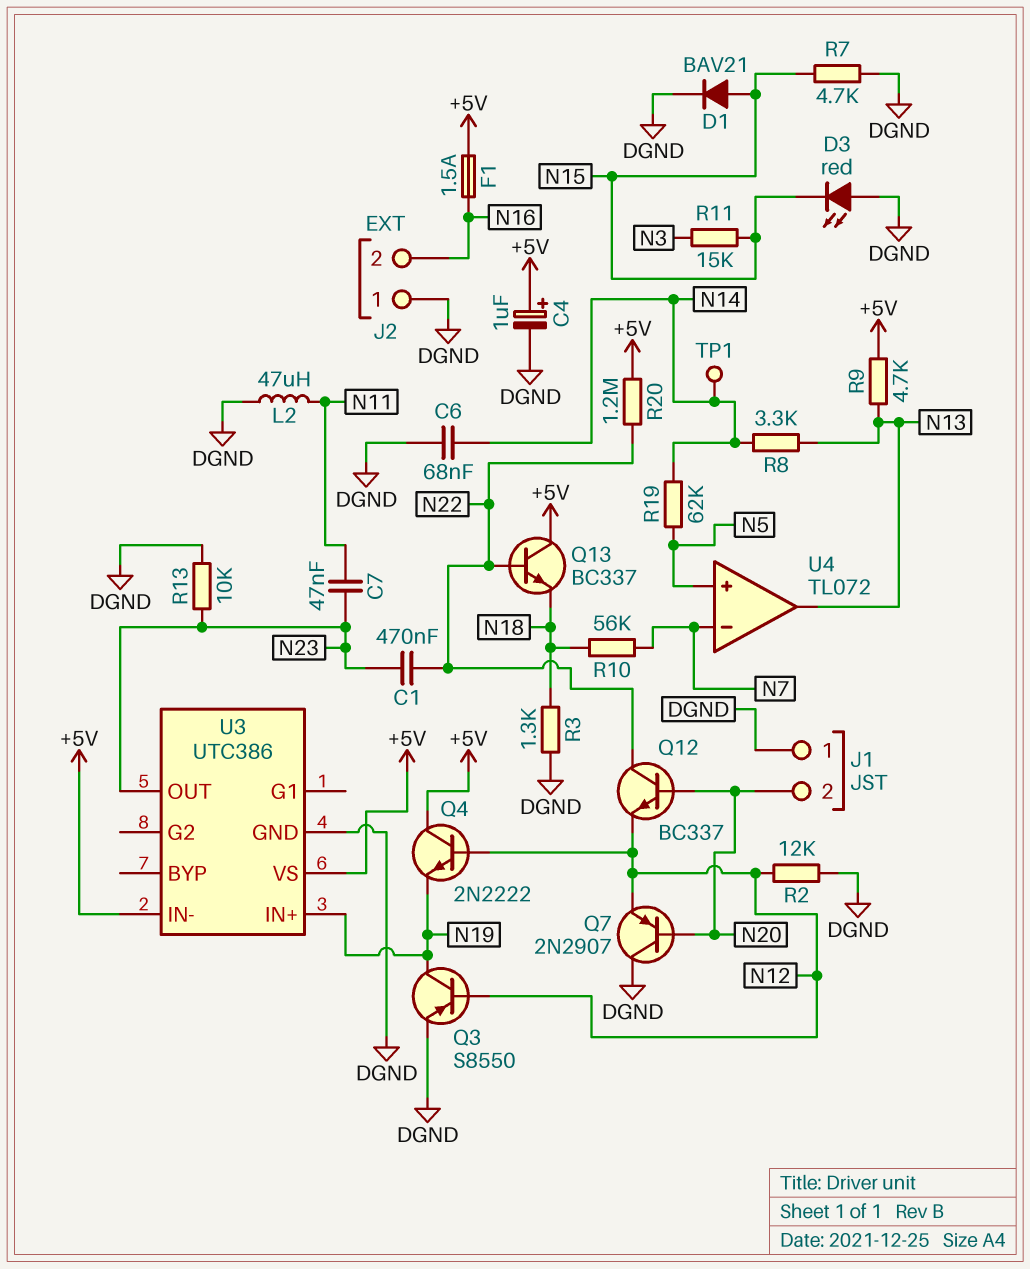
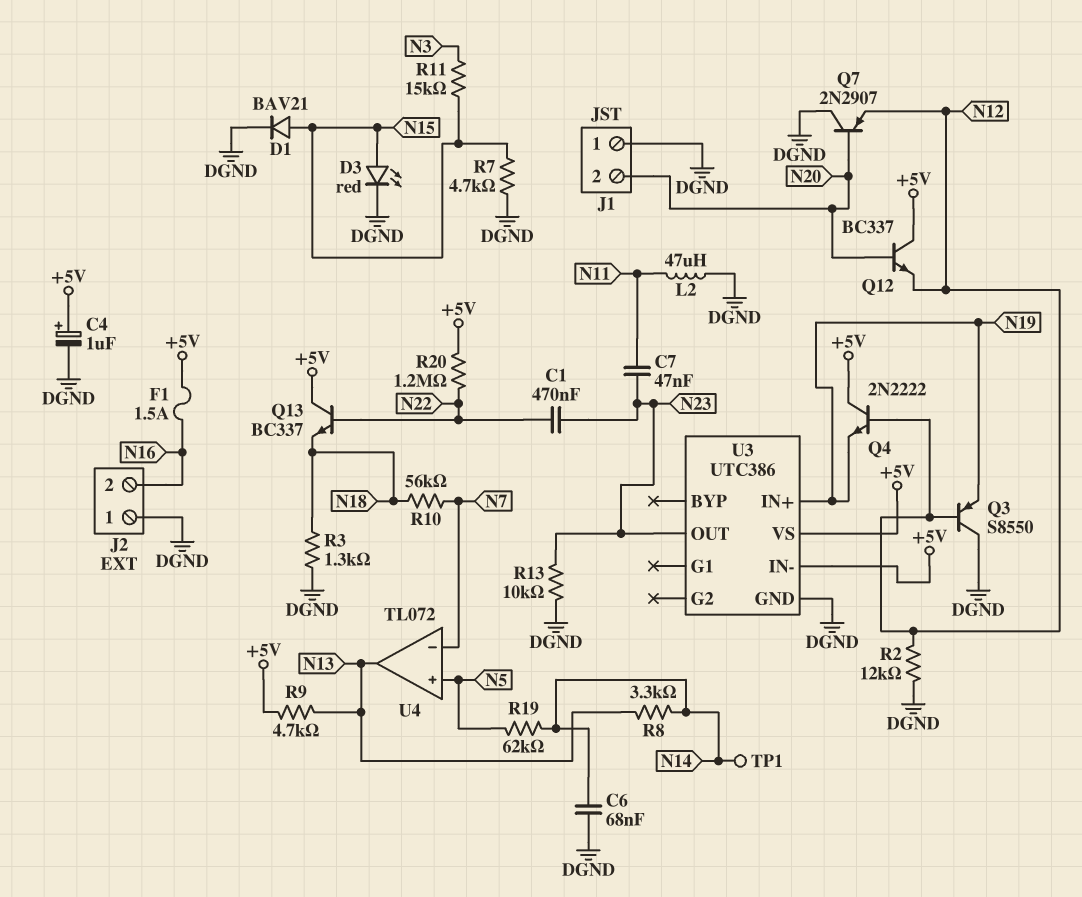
D3: LED red (A DGND, K N15) -> LED red (A N15, K DGND)
Q3: PNP S8550 (B N12, C N19, E DGND) -> PNP S8550 (B N12, C DGND, E N19)
Q12: NPN BC337 (B N20, C N22, E N12) -> NPN BC337 (B N20, C +5V, E N12)

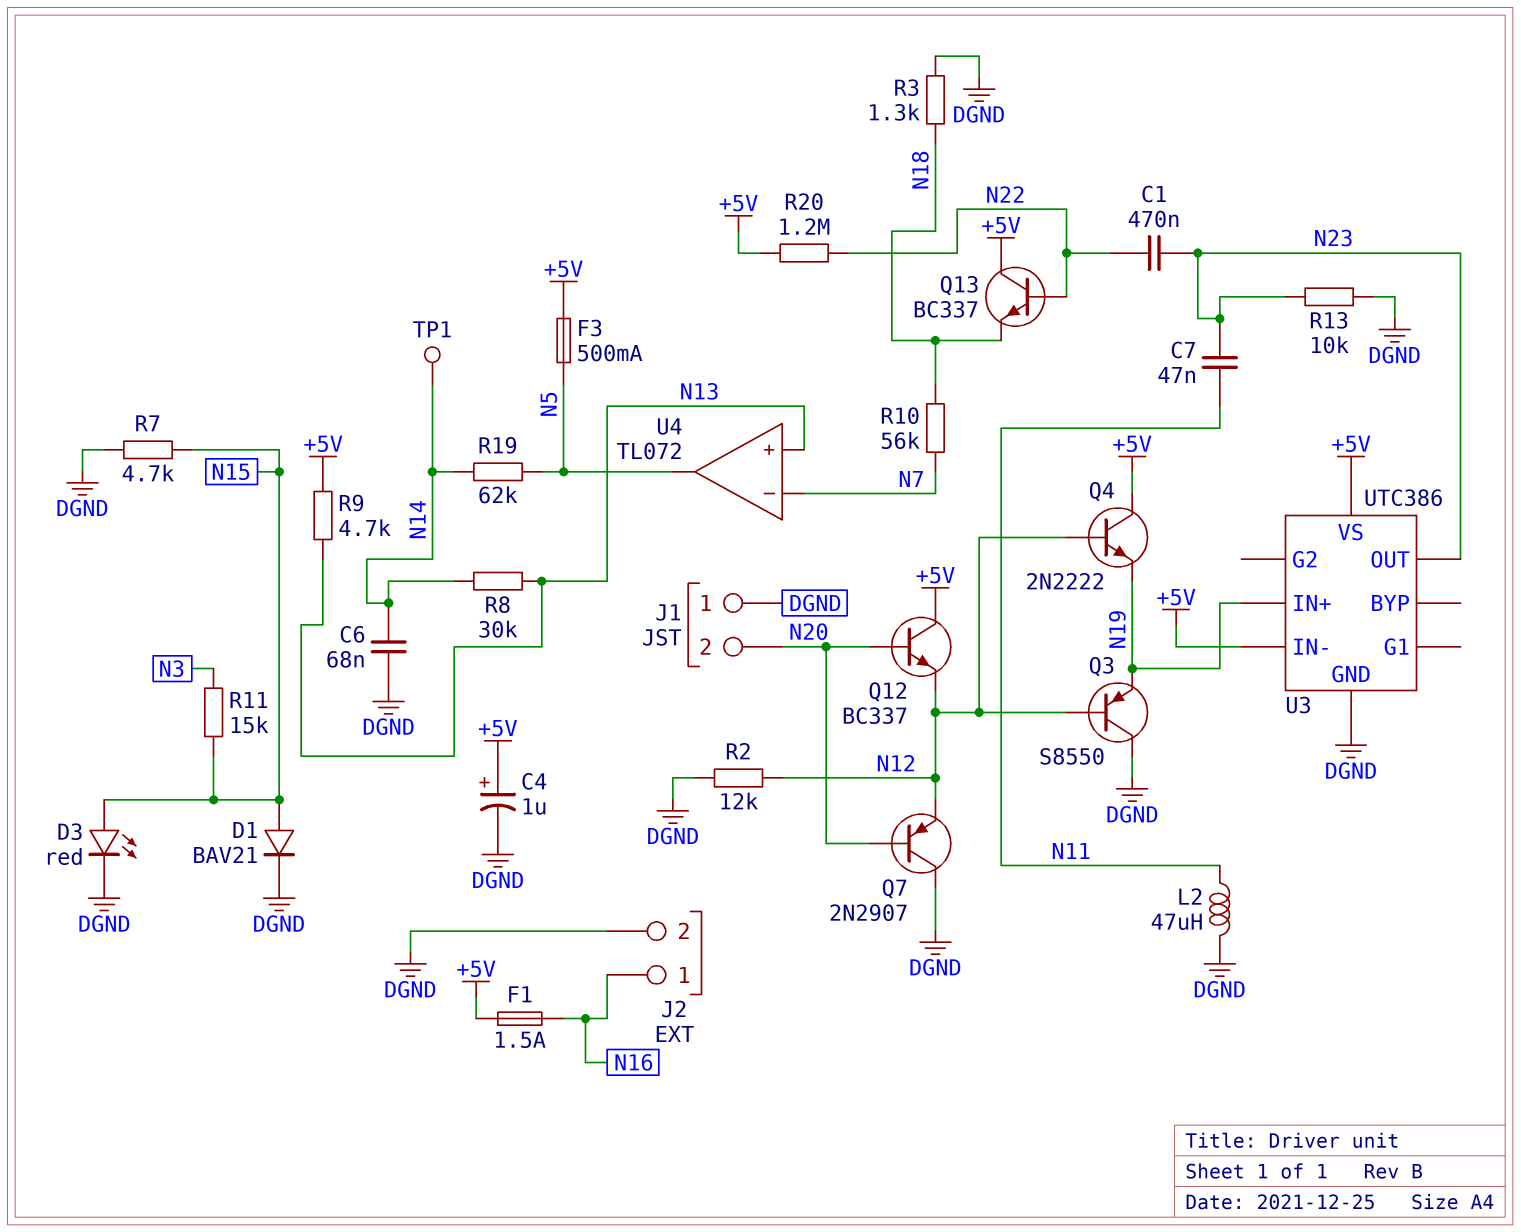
F3: none -> 500mA (+5V, N5)
J2 pin 1: DGND -> N16
J2 pin 2: N16 -> DGND
R8: 3.3k (N13, N14) -> 30k (N13, N14)
U4 pin in+: N5 -> N13
U4 pin out: N13 -> N5

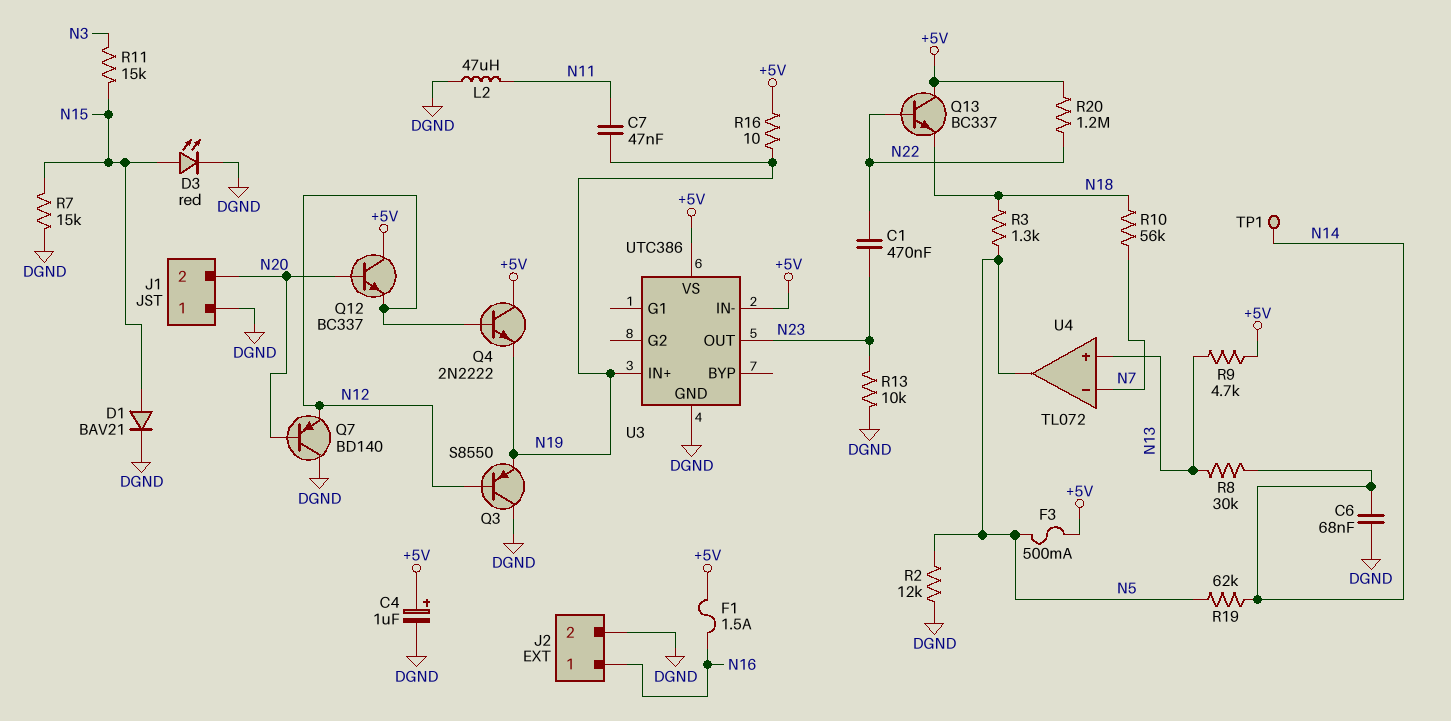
C7: 47nF (N11, N23) -> 47nF (N11, N19)
Q7: PNP 2N2907 (B N20, C DGND, E N12) -> PNP BD140 (B N20, C DGND, E N12)
R2: 12k (DGND, N12) -> 12k (DGND, N5)
R3: 1.3k (DGND, N18) -> 1.3k (N5, N18)
R7: 4.7k (DGND, N15) -> 15k (DGND, N15)
R16: none -> 10 (+5V, N19)

